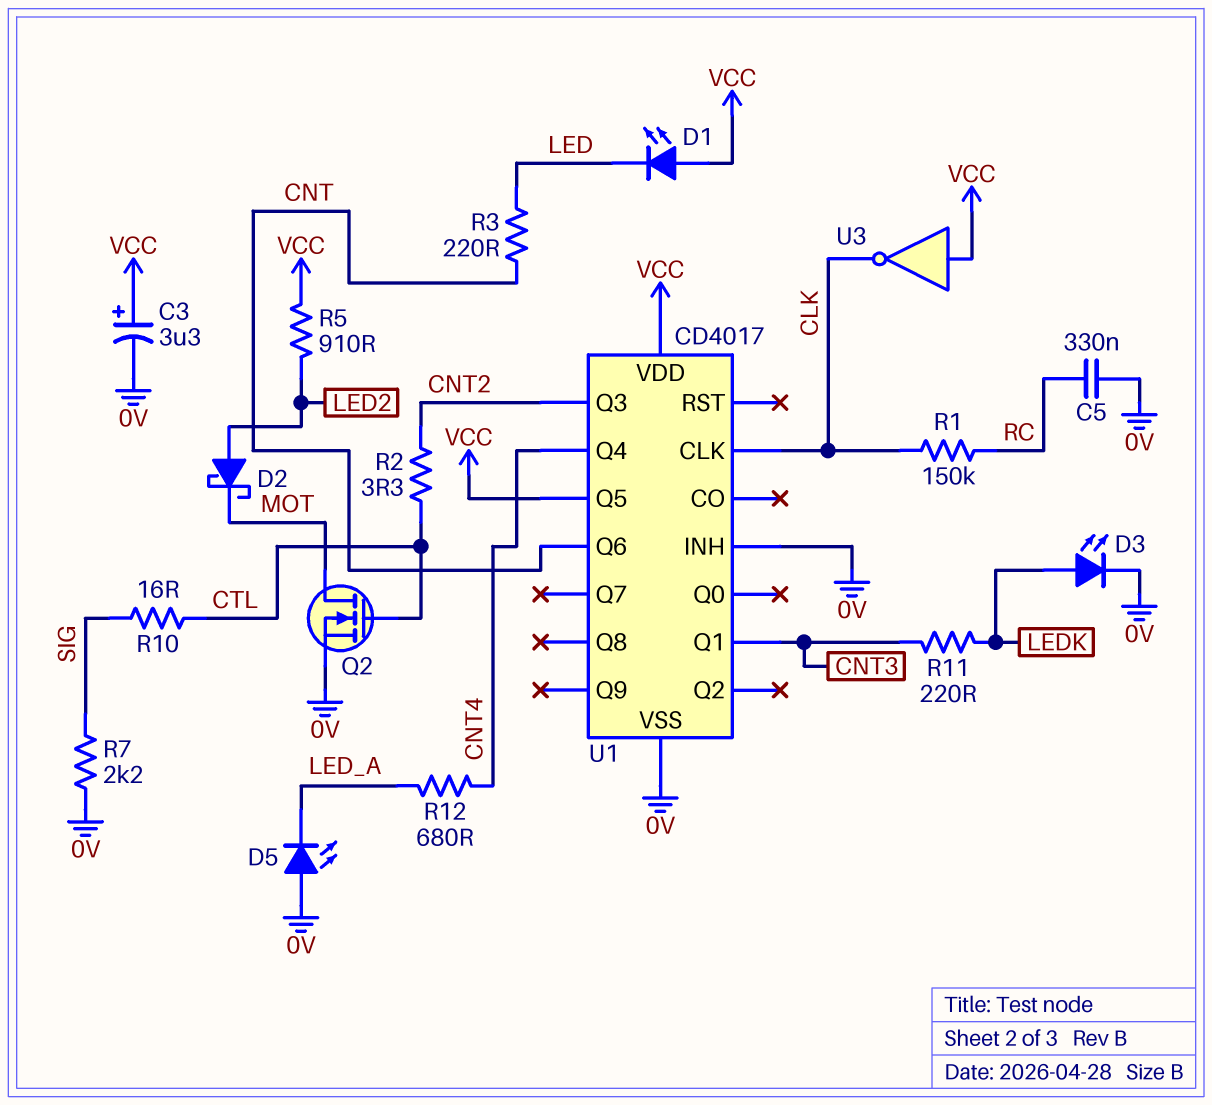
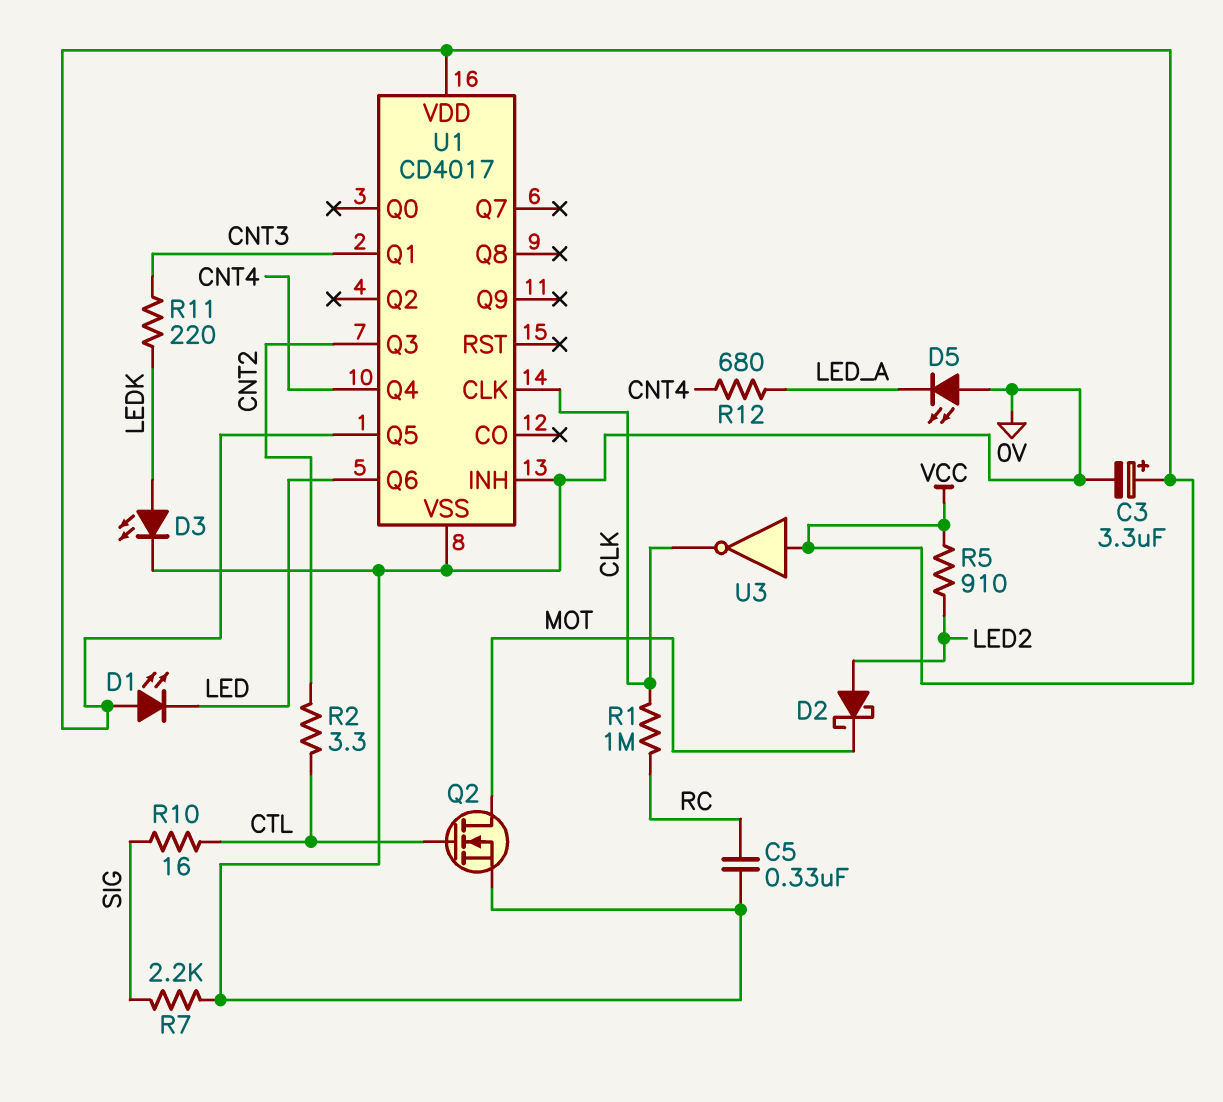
R1: 150k (CLK, RC) -> 1M (CLK, RC)
R3: 220 (CNT, LED) -> none
U1 pin Q6: CNT -> LED

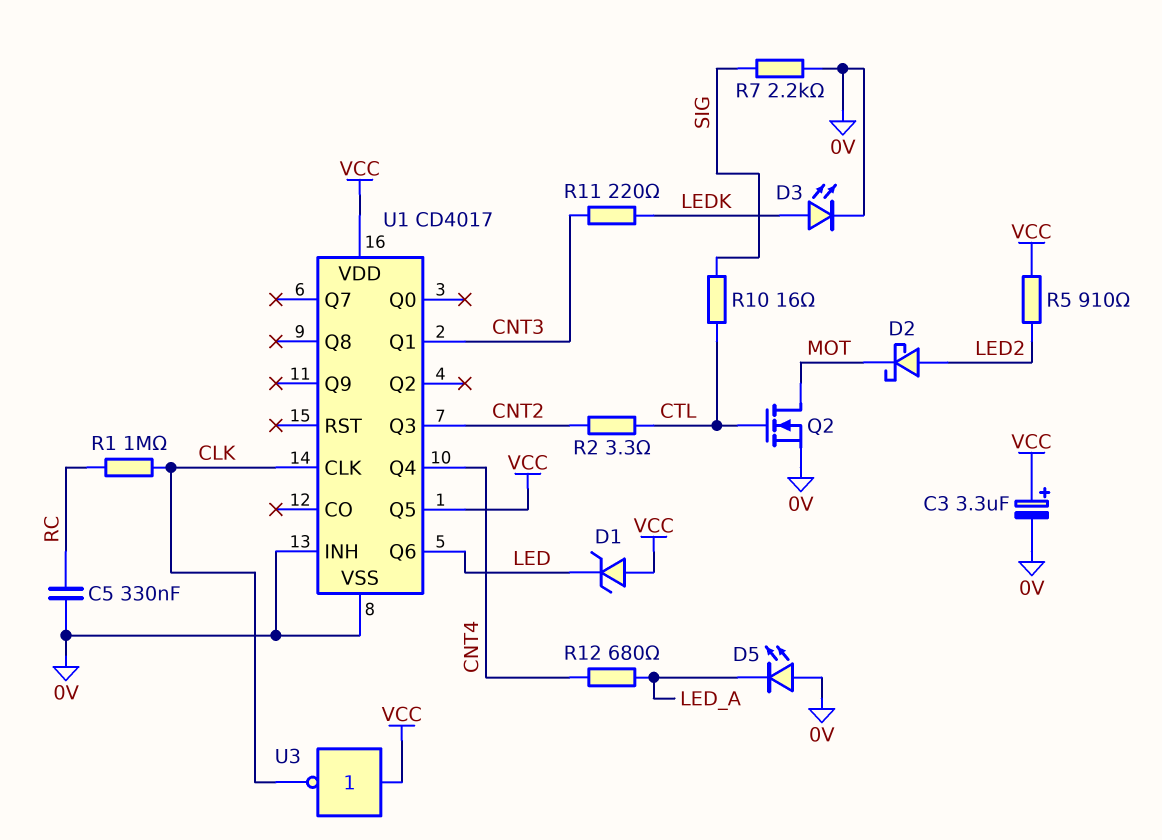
D1: LED (A VCC, K LED) -> zener (A VCC, K LED)

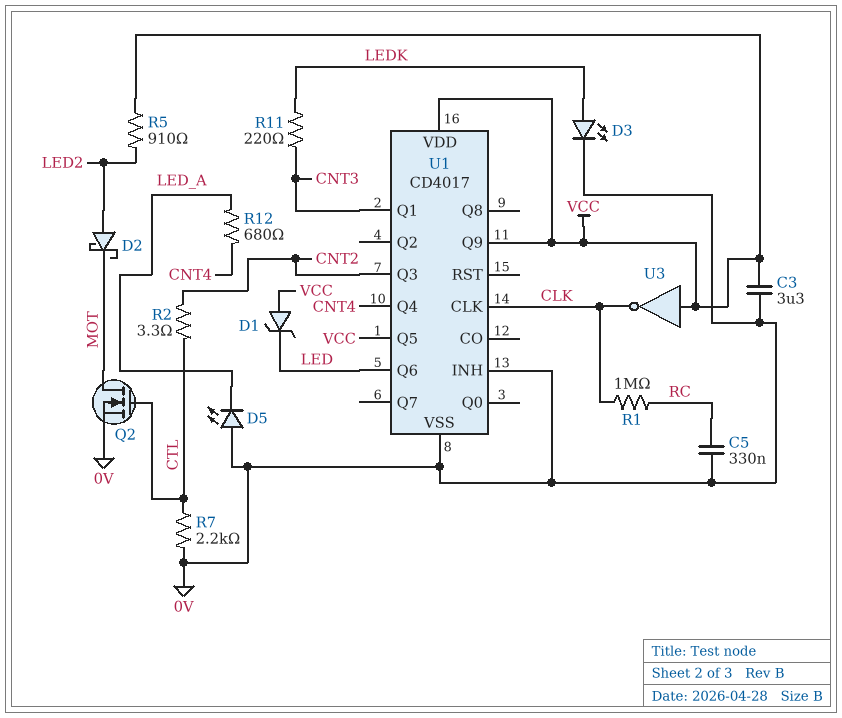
C3: 3.3uF (plus VCC, minus 0V) -> 3.3uF (0V, VCC)
R7: 2.2k (0V, SIG) -> 2.2k (0V, CTL)
R10: 16 (CTL, SIG) -> none
U1 pin Q9: none -> VCC

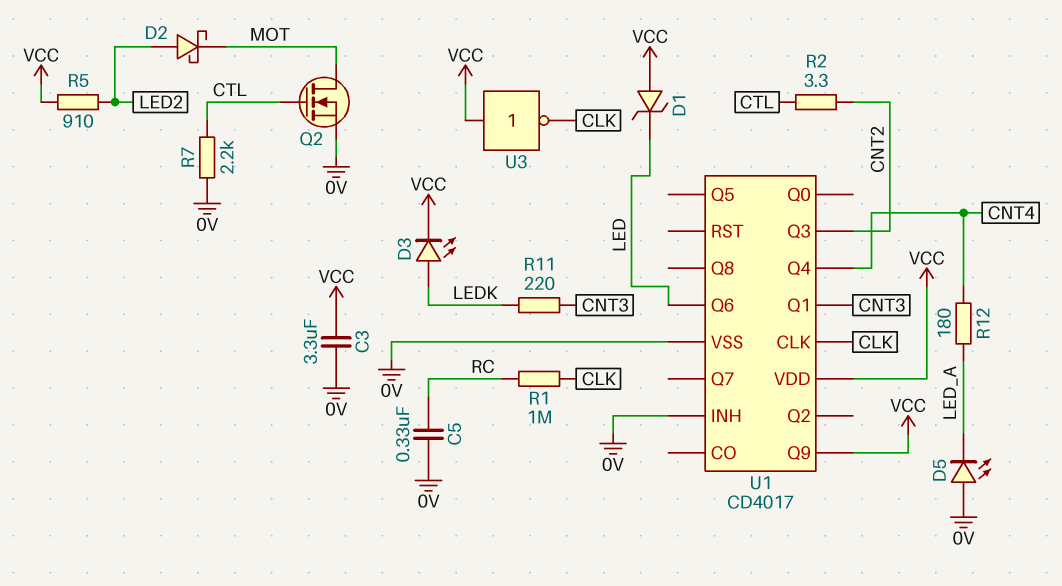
D3: LED (A LEDK, K 0V) -> LED (A LEDK, K VCC)
R12: 680 (CNT4, LED_A) -> 180 (CNT4, LED_A)
U1 pin Q5: VCC -> none

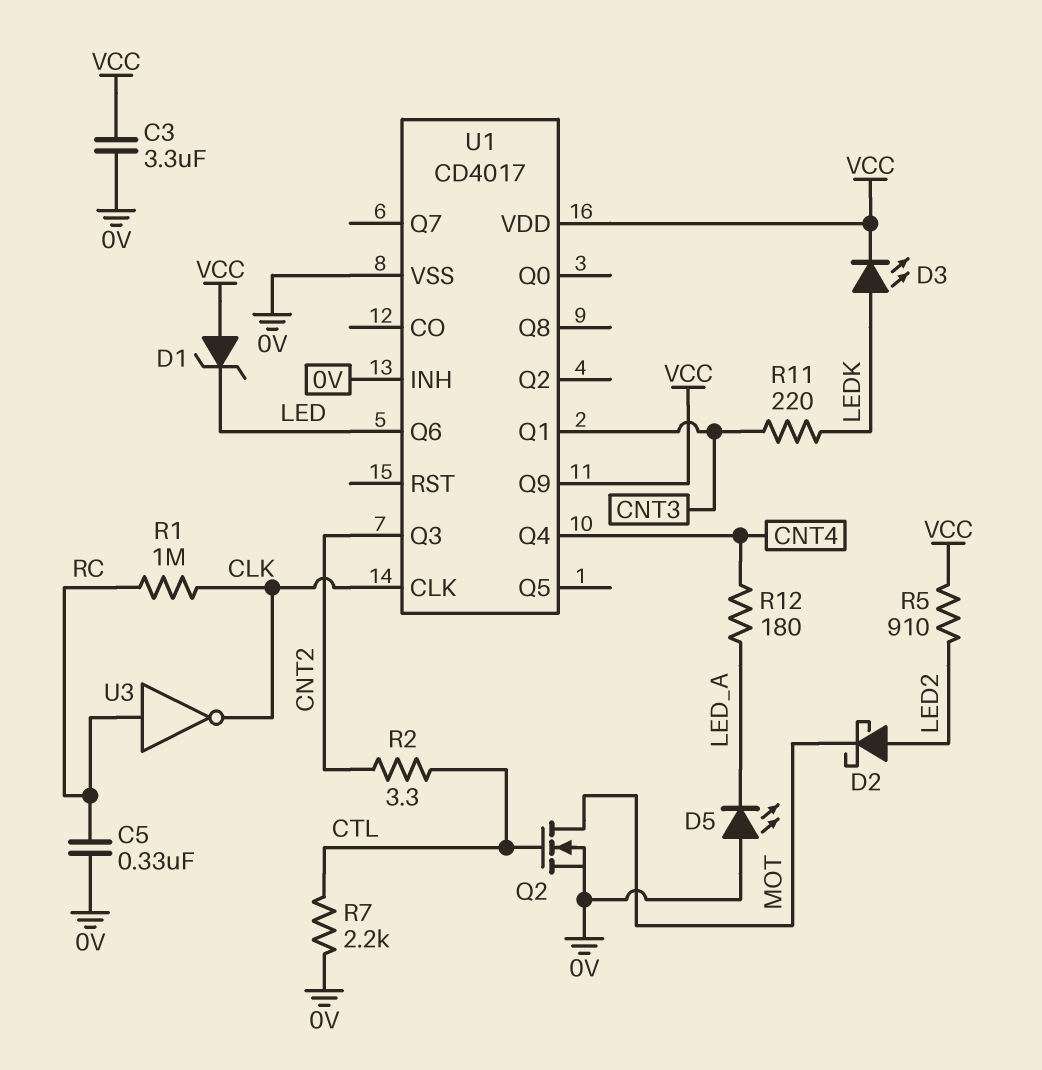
U3: NOT (in VCC, out CLK) -> NOT (in RC, out CLK)

